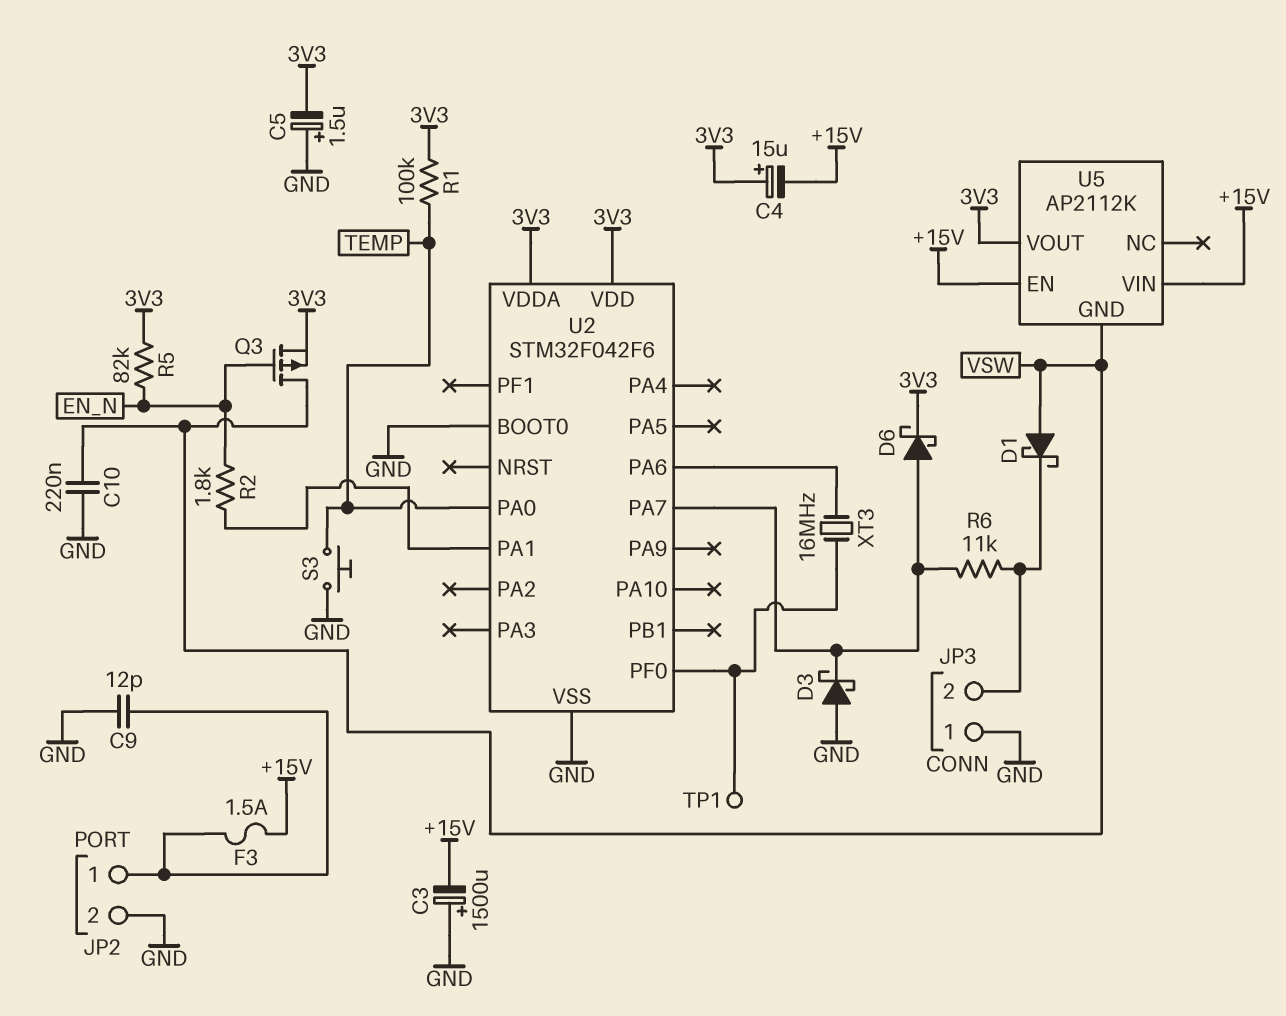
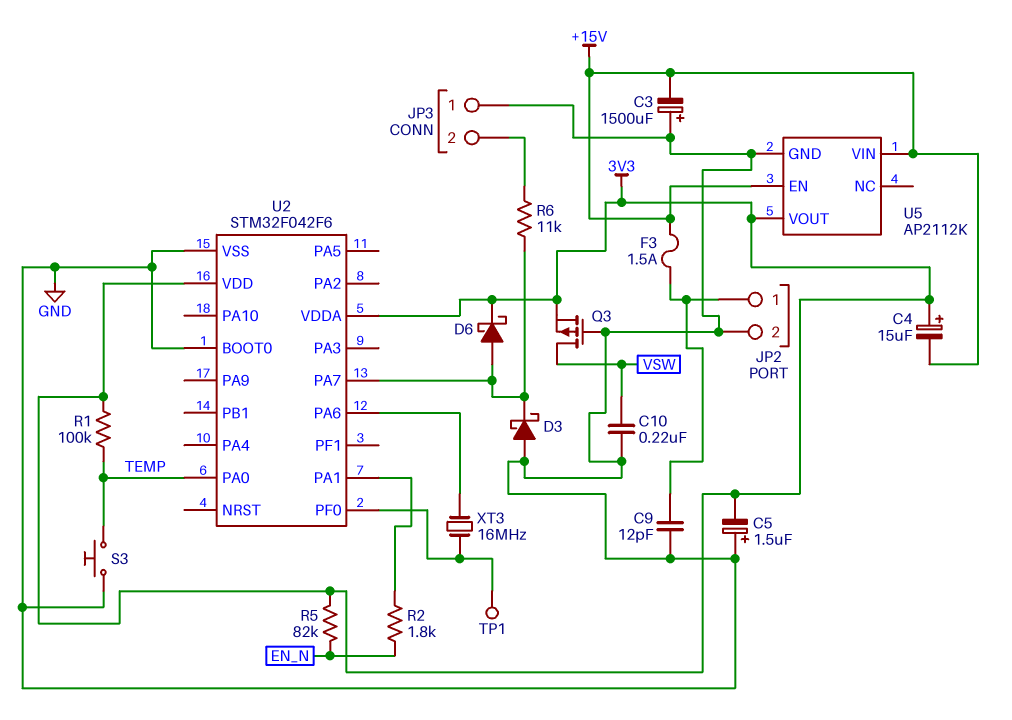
D1: schottky (A VSW, K JP3/2) -> none
Q3: PMOS (G EN_N, D VSW, S 3V3) -> PMOS (G GND, D VSW, S 3V3)
U5 pin GND: VSW -> GND

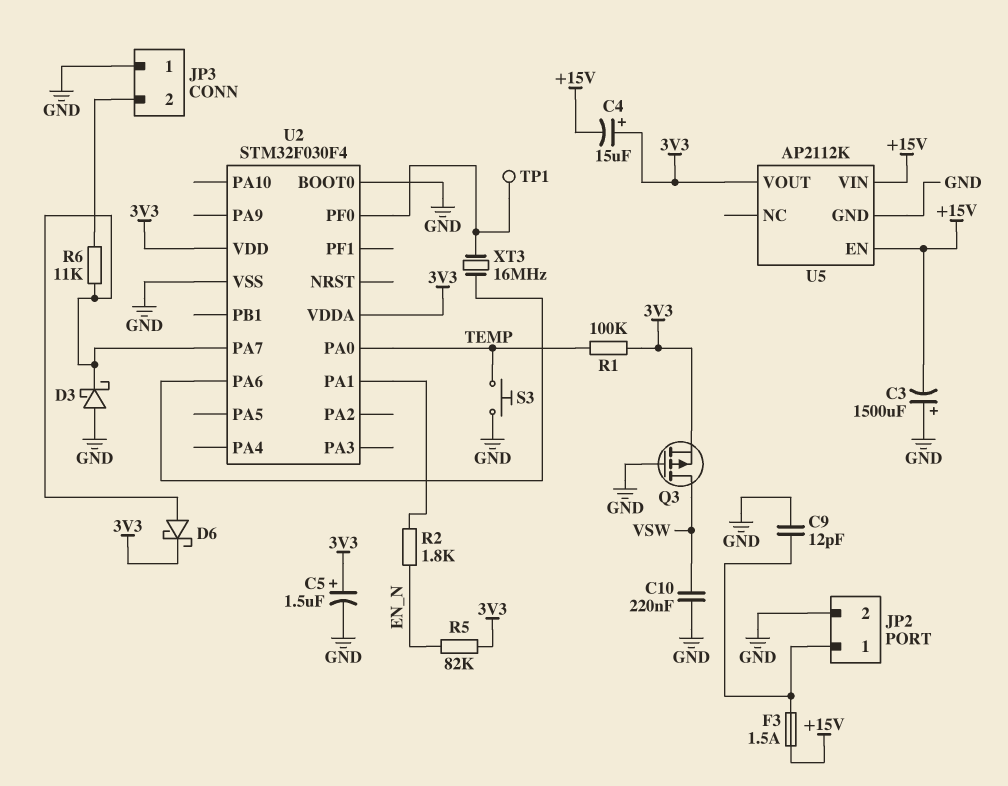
C5: 1.5uF (plus GND, minus 3V3) -> 1.5uF (plus 3V3, minus GND)
U2: STM32F042F6 -> STM32F030F4

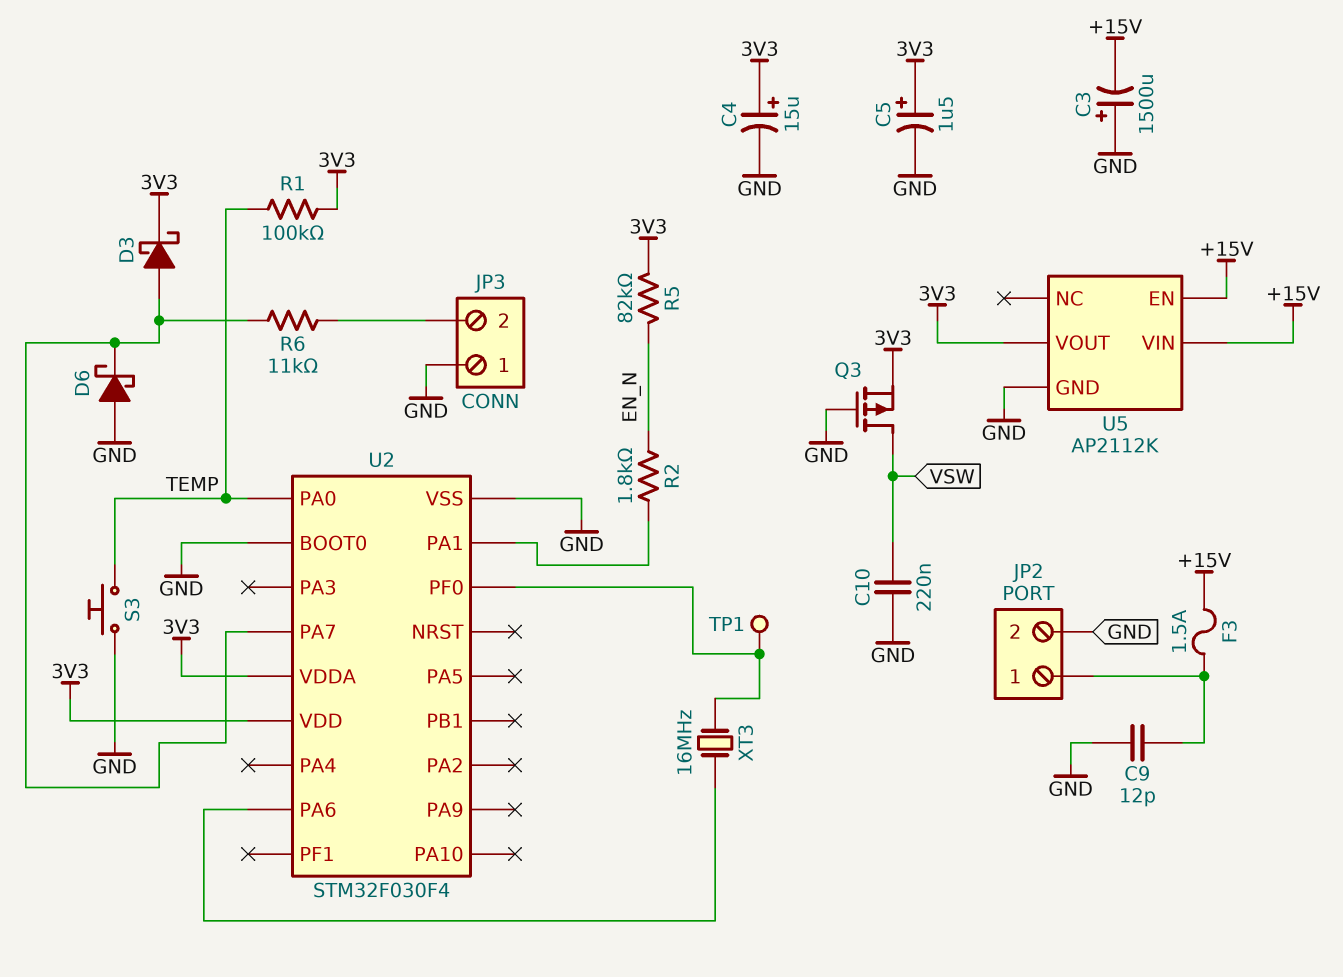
C4: 15uF (plus 3V3, minus +15V) -> 15uF (plus 3V3, minus GND)
D3: schottky (A GND, K U2/PA7) -> schottky (A U2/PA7, K 3V3)
D6: schottky (A U2/PA7, K 3V3) -> schottky (A GND, K U2/PA7)

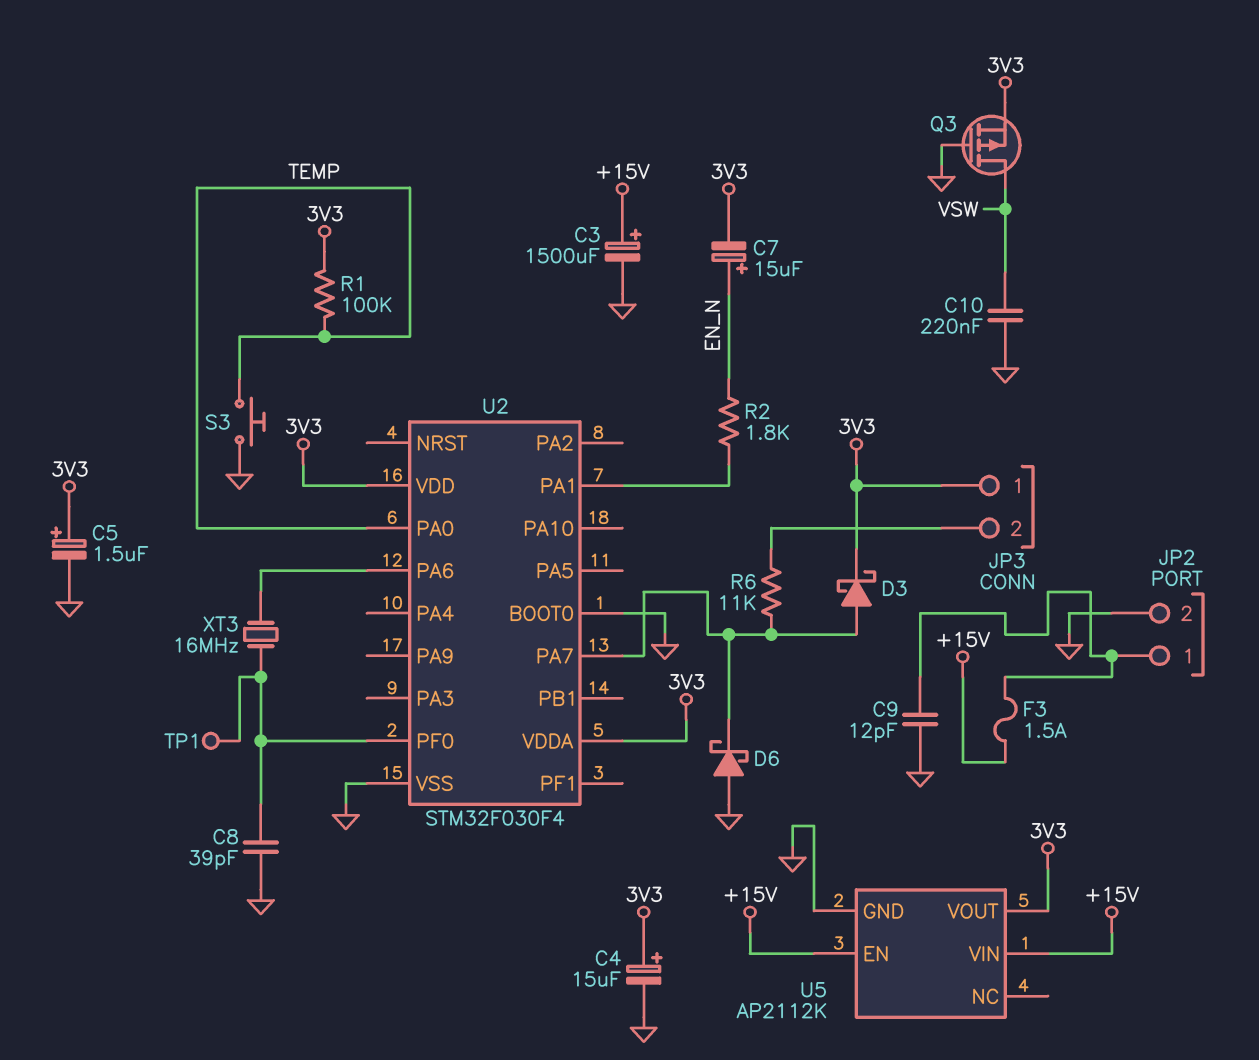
C3: 1500uF (plus GND, minus +15V) -> 1500uF (plus +15V, minus GND)
C7: none -> 15uF (plus EN_N, minus 3V3)
C8: none -> 39pF (GND, U2/PF0)
JP3 pin 1: GND -> 3V3
R5: 82k (3V3, EN_N) -> none

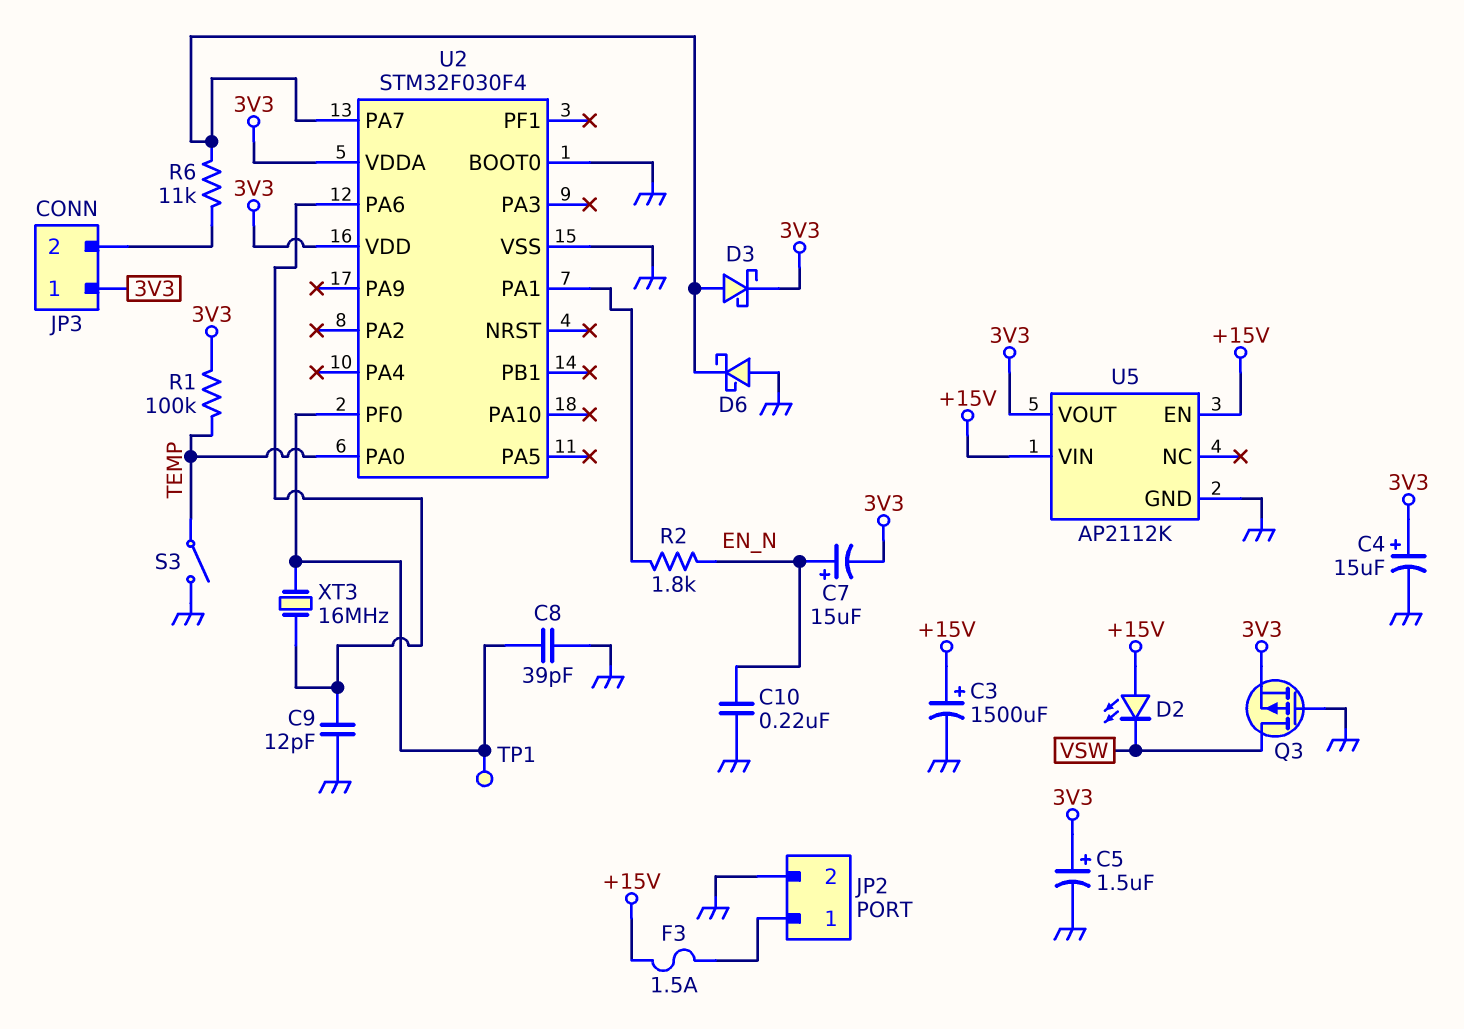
C9: 12pF (GND, JP2/1) -> 12pF (GND, U2/PA6)
C10: 220nF (GND, VSW) -> 220nF (EN_N, GND)
D2: none -> LED (A +15V, K VSW)
S3: button (GND, TEMP) -> switch (GND, TEMP)

